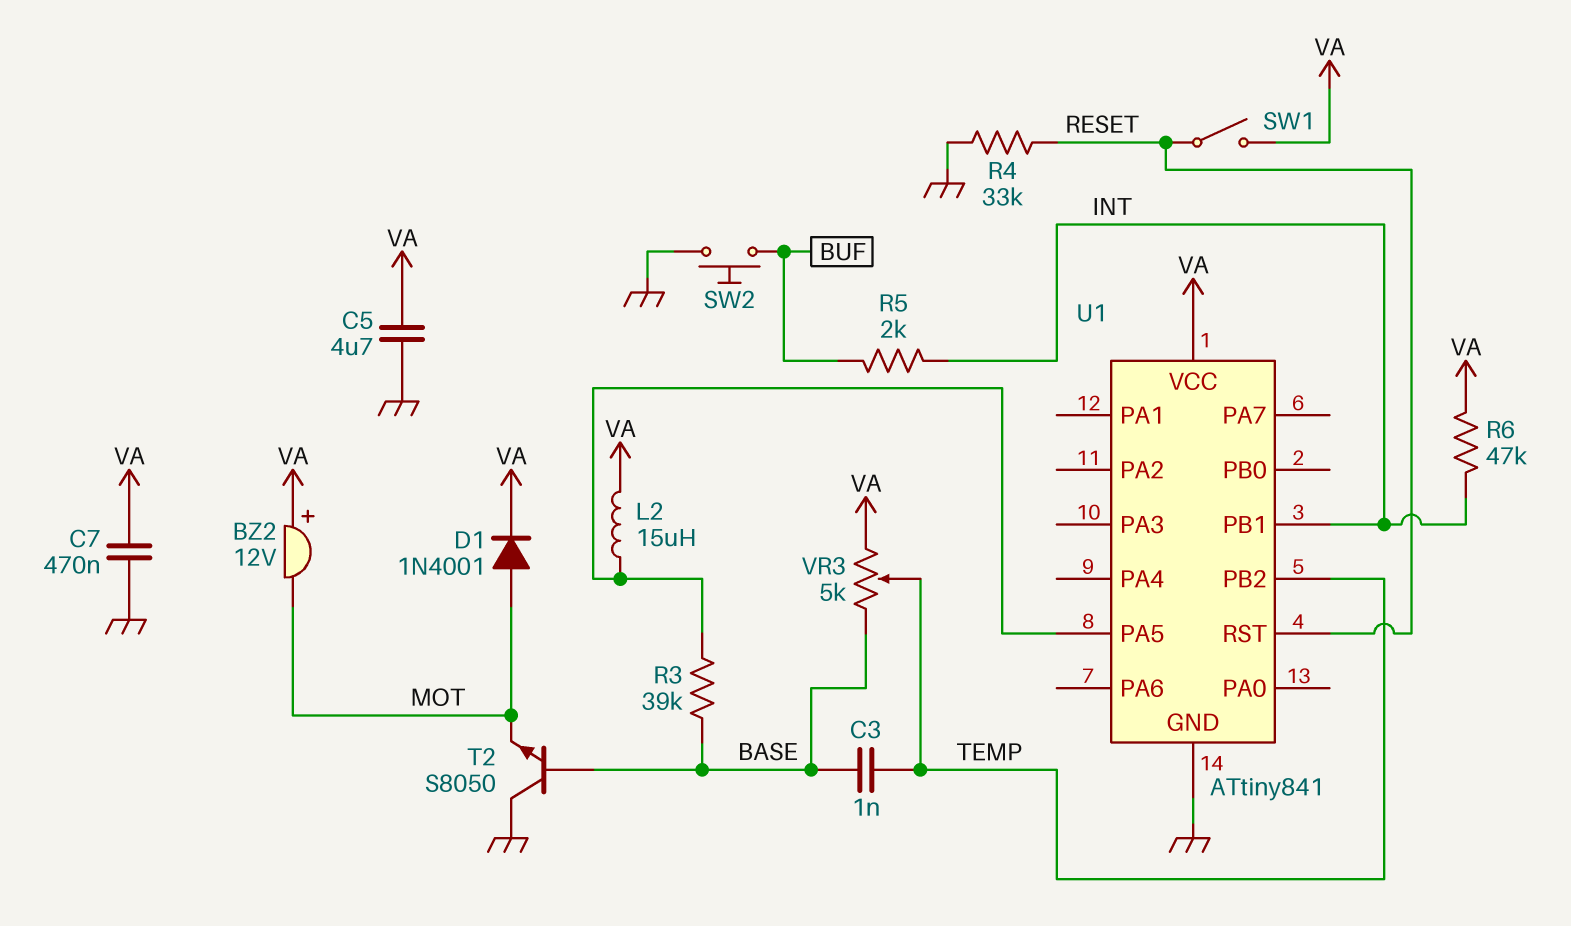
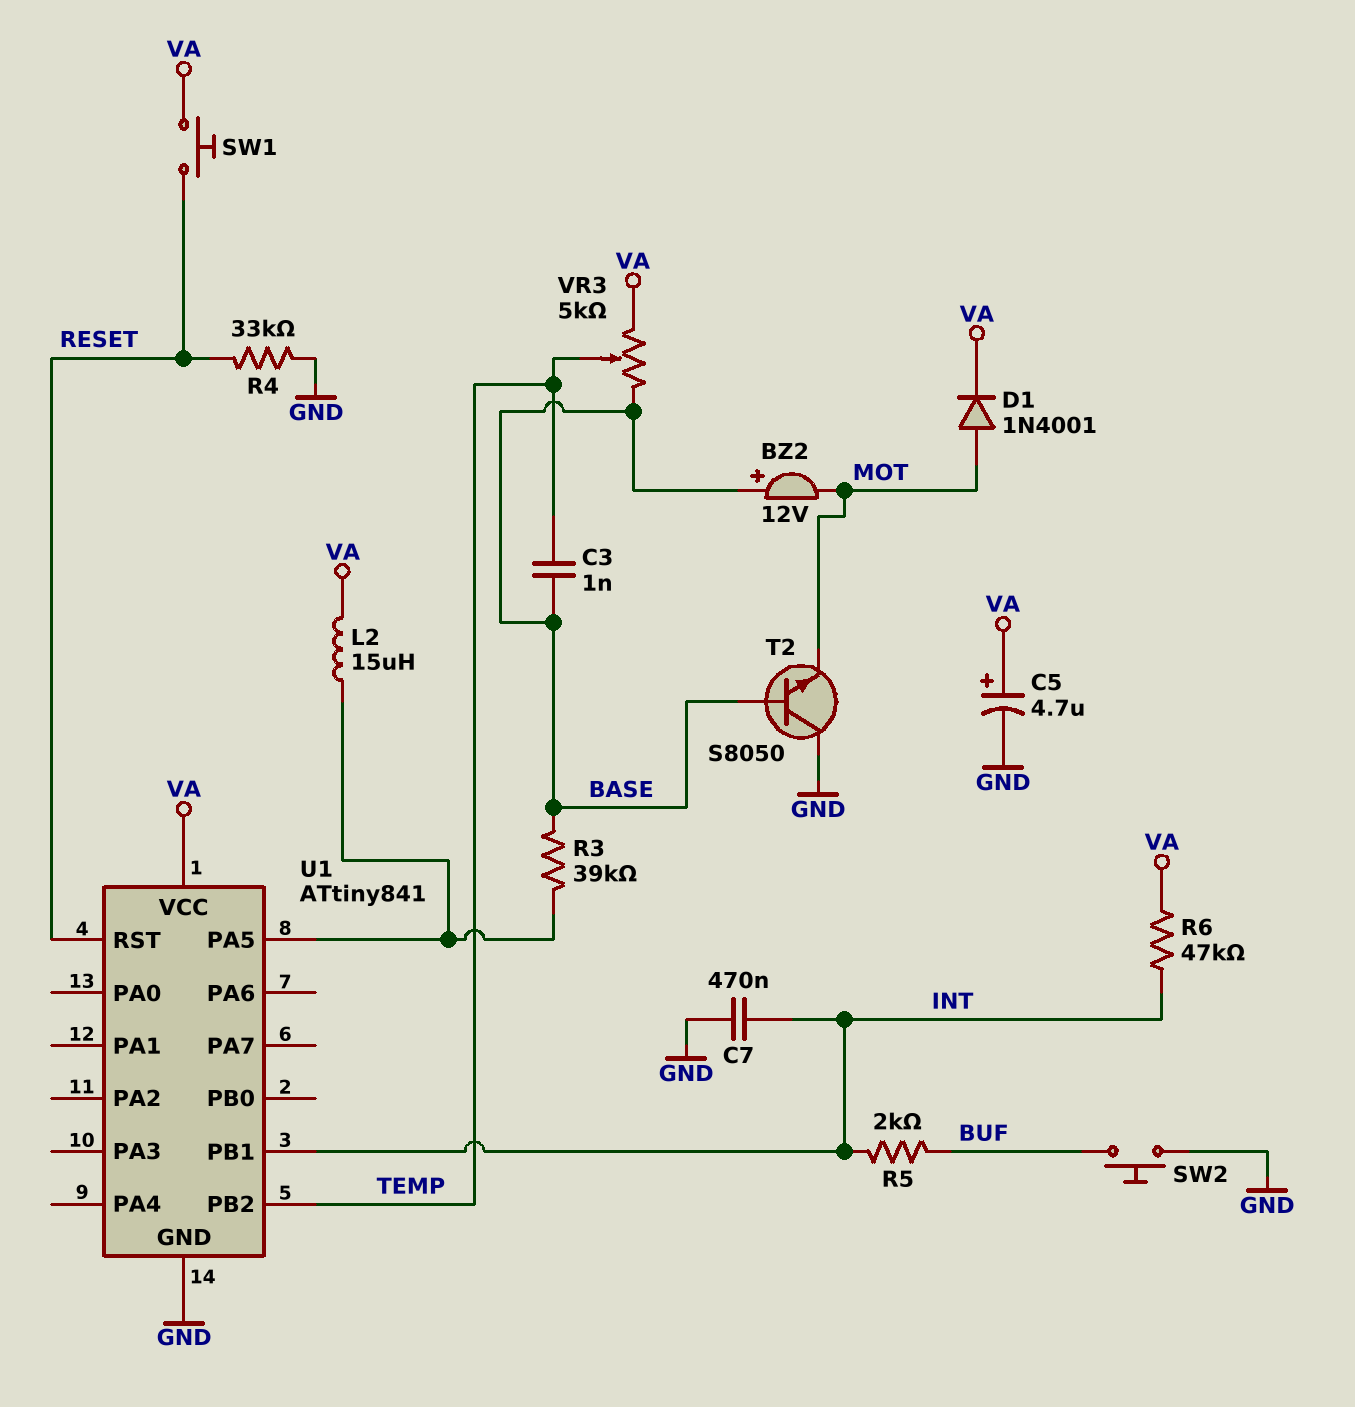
BZ2: buzzer 12V (plus VA, minus MOT) -> buzzer 12V (plus BASE, minus MOT)
C5: 4.7uF (GND, VA) -> 4.7uF (plus VA, minus GND)
C7: 470nF (GND, VA) -> 470nF (GND, INT)
SW1: switch (RESET, VA) -> button (RESET, VA)

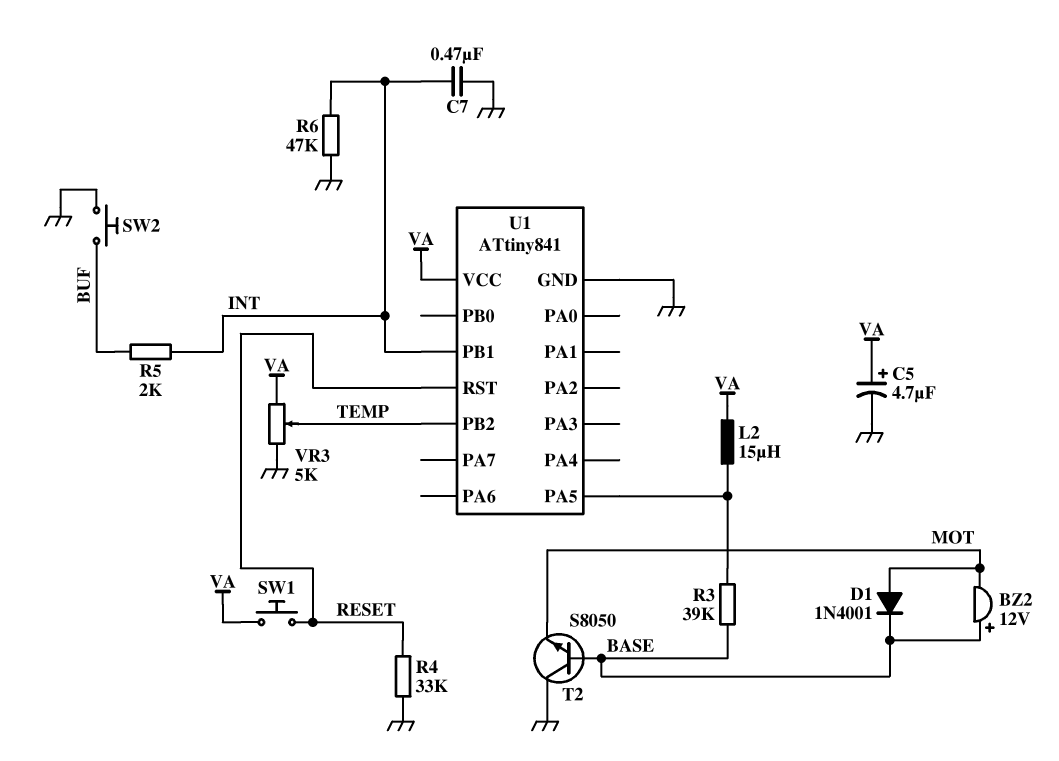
C3: 1nF (BASE, TEMP) -> none
D1: diode 1N4001 (A MOT, K VA) -> diode 1N4001 (A MOT, K BASE)
R6: 47k (INT, VA) -> 47k (GND, INT)
VR3: 5k (BASE, VA, wiper TEMP) -> 5k (GND, VA, wiper TEMP)

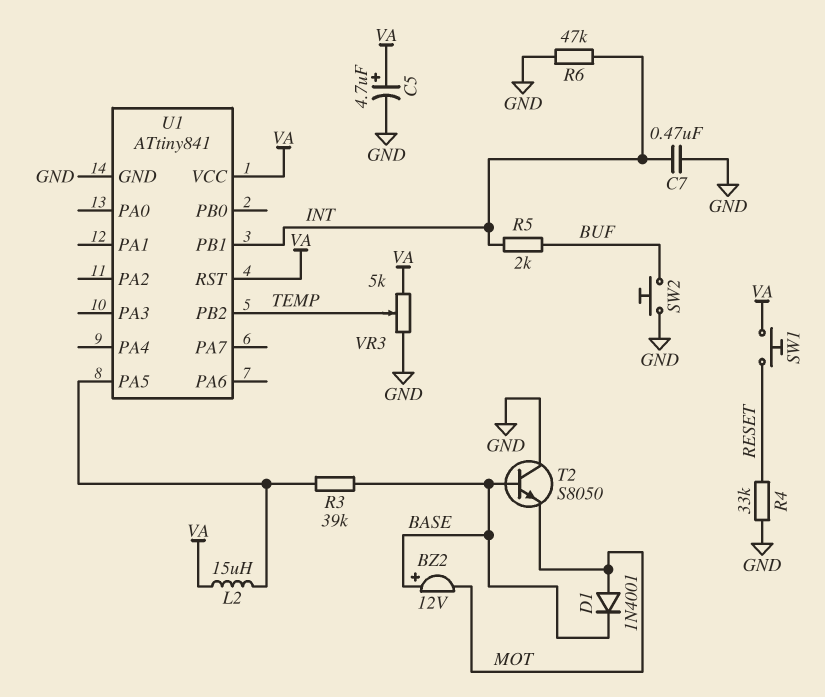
U1 pin RST: RESET -> VA

